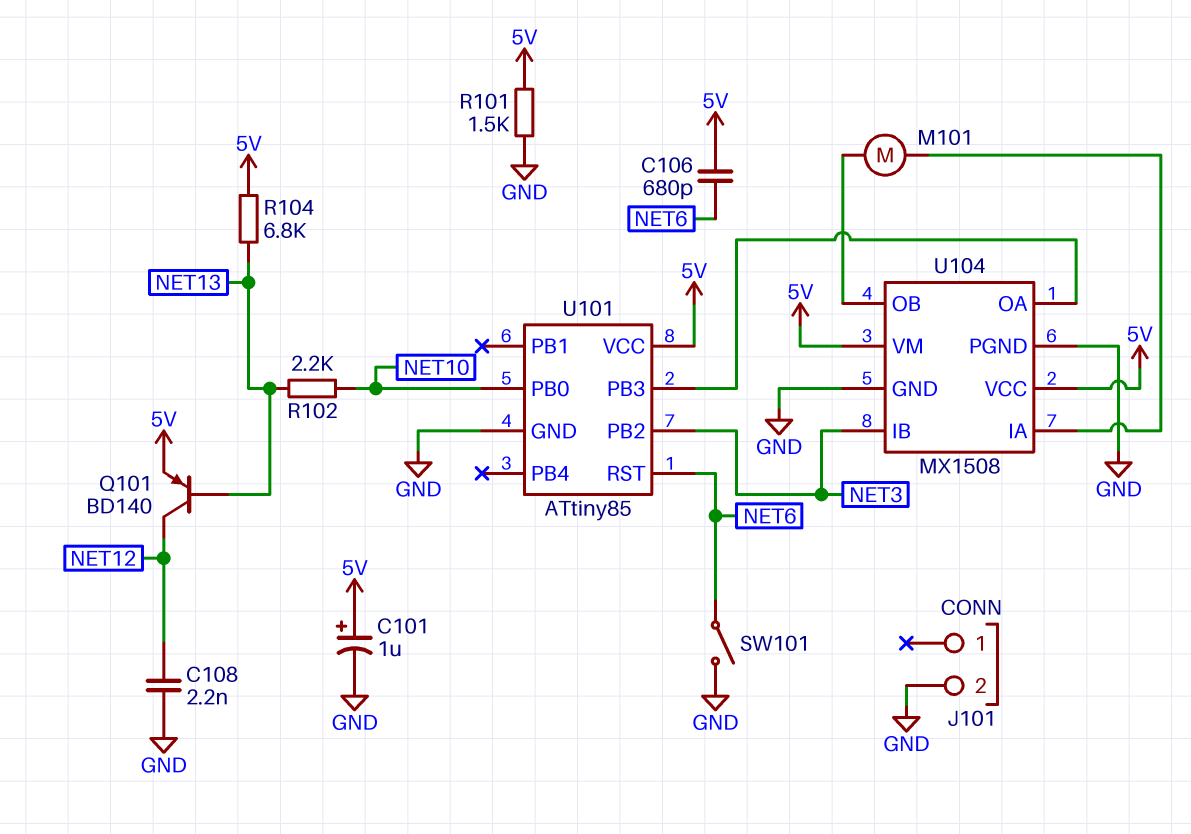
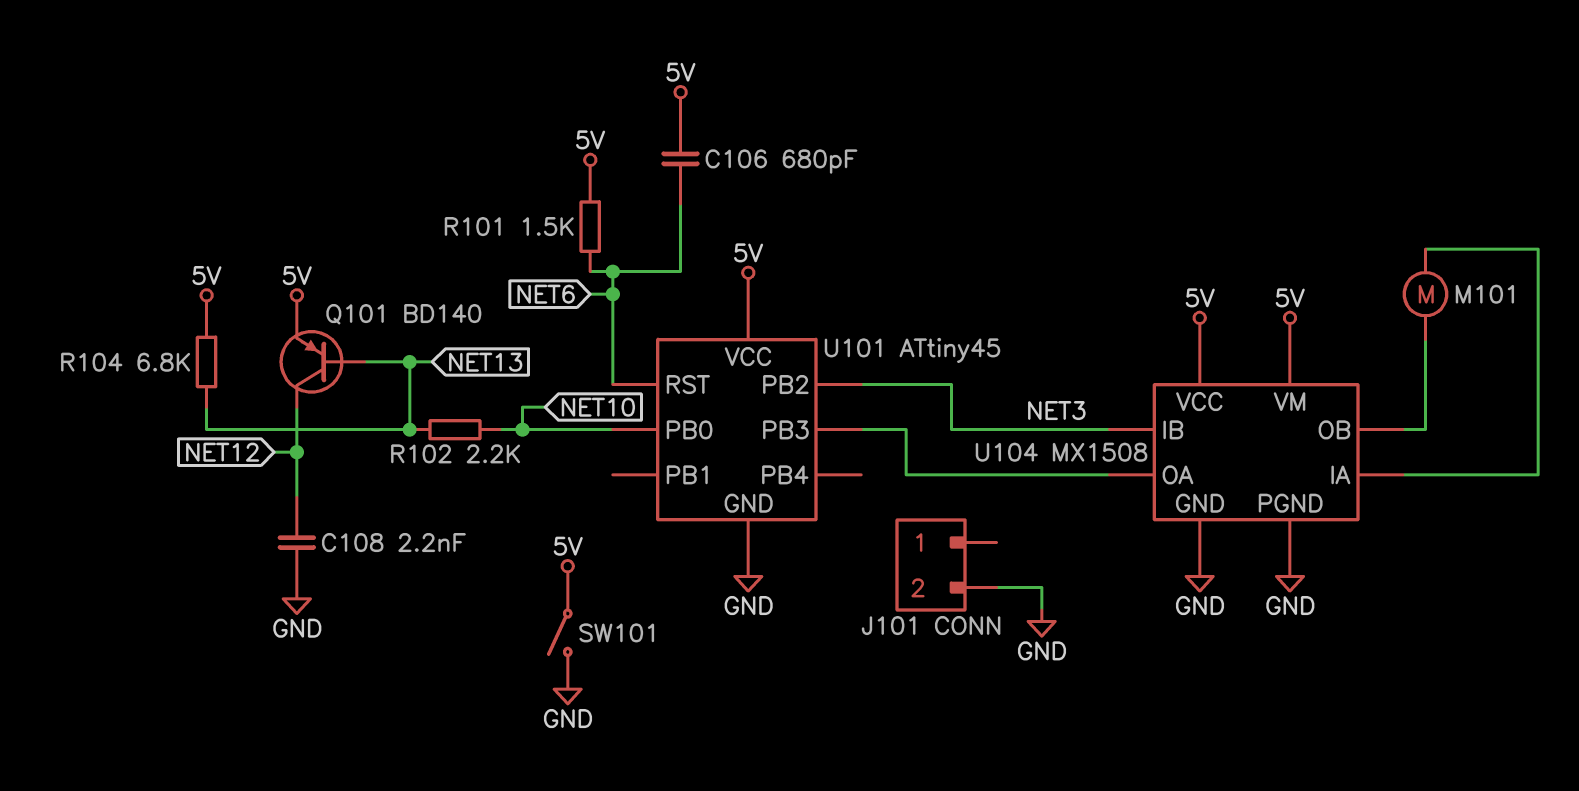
C101: 1uF (plus 5V, minus GND) -> none
R101: 1.5k (5V, GND) -> 1.5k (5V, NET6)
SW101: switch (GND, NET6) -> switch (5V, GND)
U101: ATtiny85 -> ATtiny45

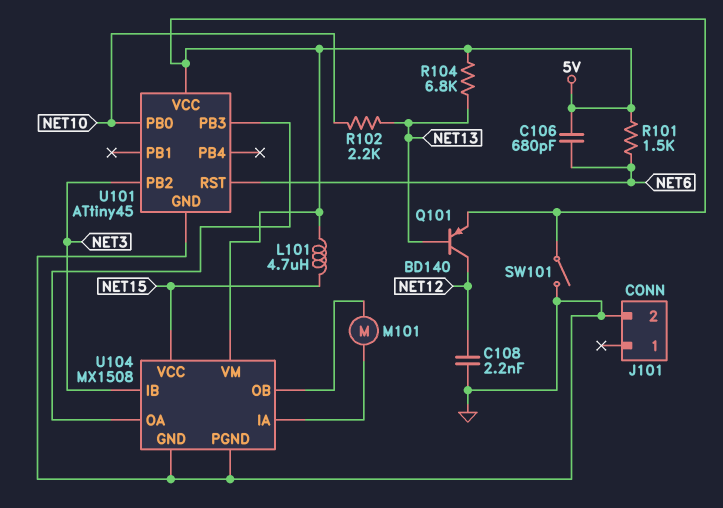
L101: none -> 4.7uH (5V, NET15)
U104 pin VCC: 5V -> NET15

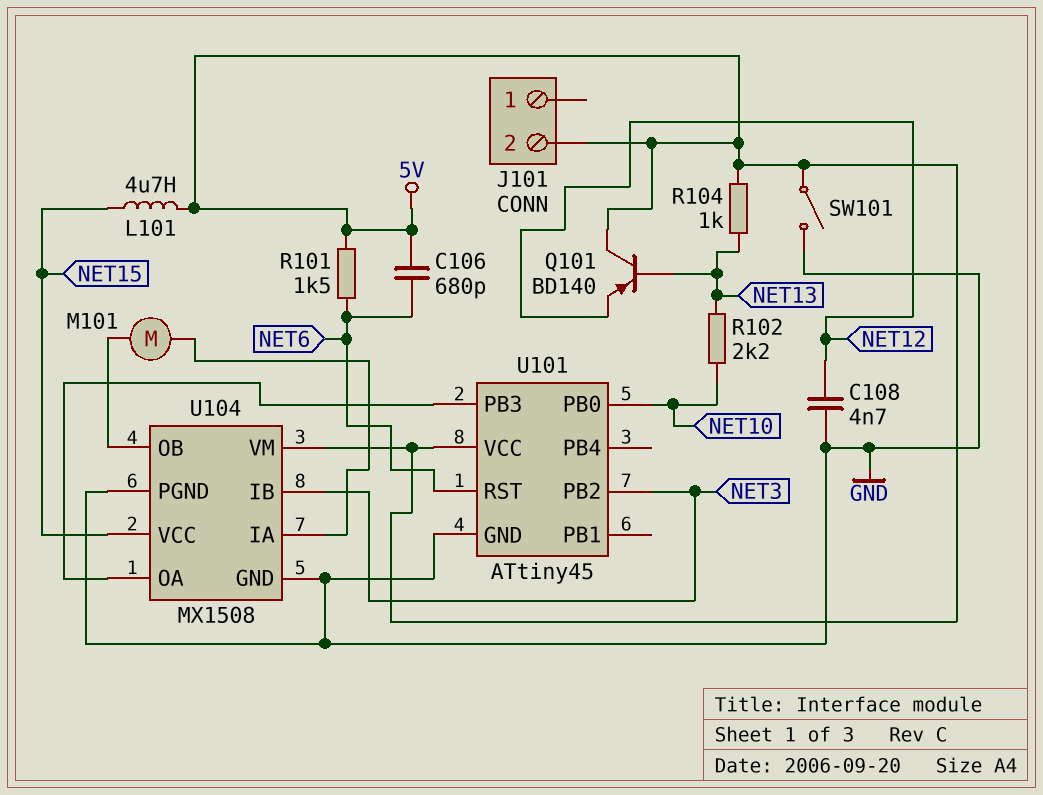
C108: 2.2nF (GND, NET12) -> 4.7nF (GND, NET12)
J101 pin 2: GND -> 5V
Q101: PNP BD140 (B NET13, C NET12, E 5V) -> PNP BD140 (B NET13, C 5V, E NET12)
R104: 6.8k (5V, NET13) -> 1k (5V, NET13)

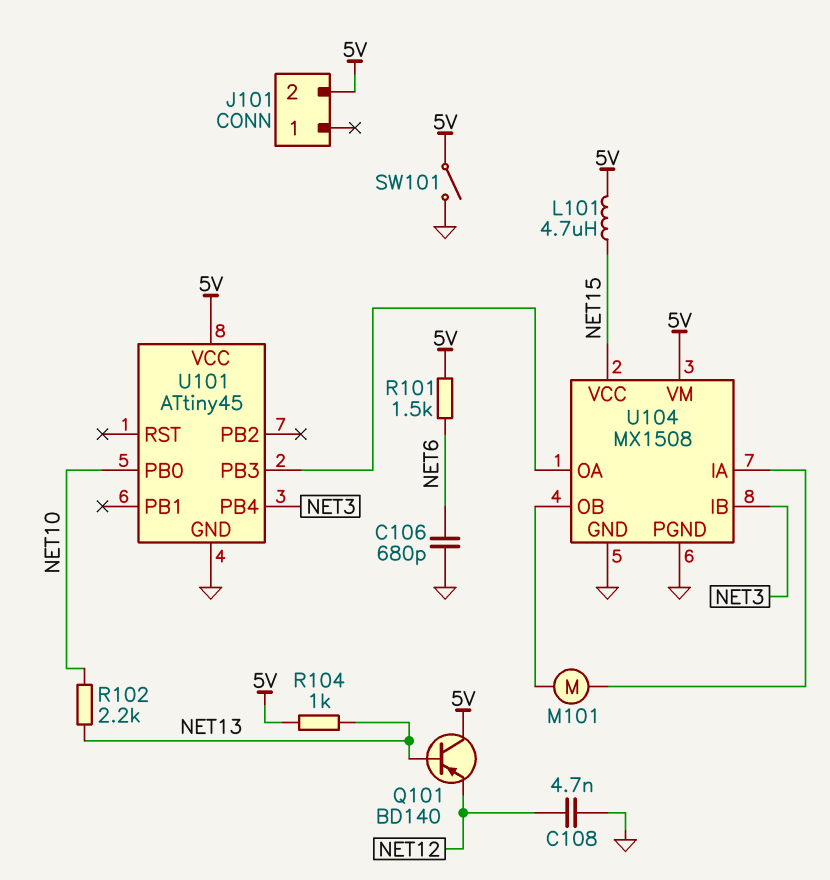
C106: 680pF (5V, NET6) -> 680pF (GND, NET6)
U101 pin PB2: NET3 -> none
U101 pin PB4: none -> NET3
U101 pin RST: NET6 -> none

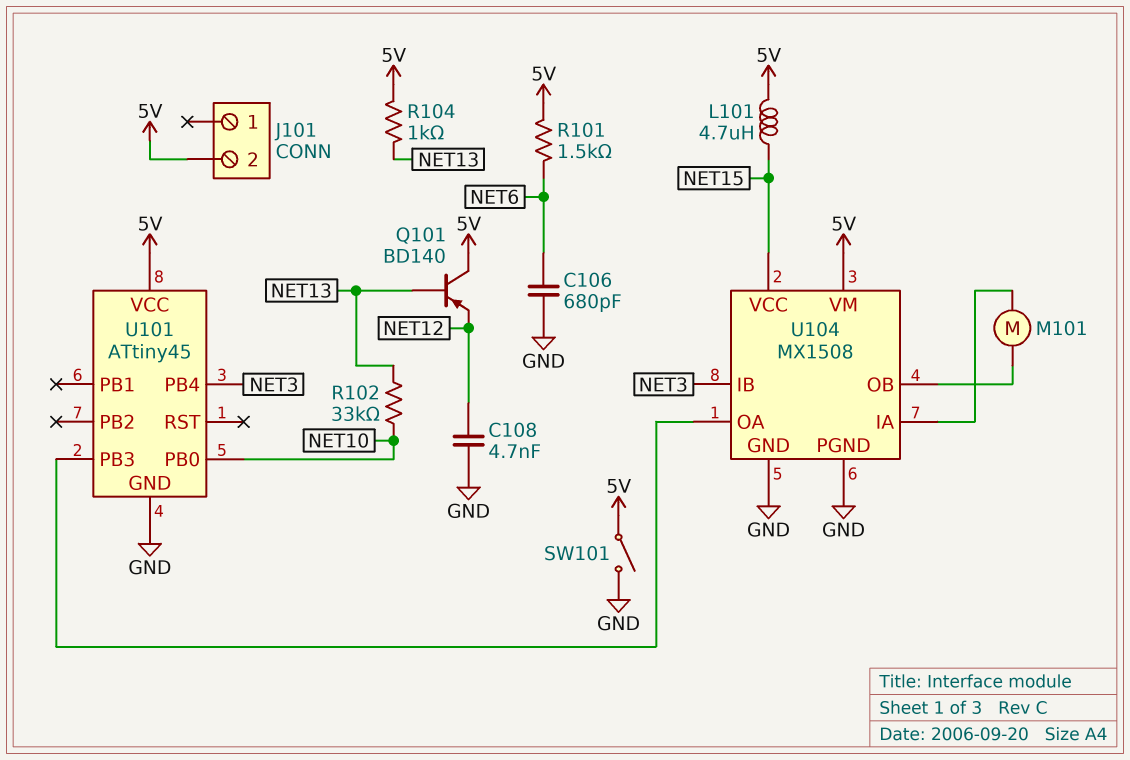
R102: 2.2k (NET10, NET13) -> 33k (NET10, NET13)

